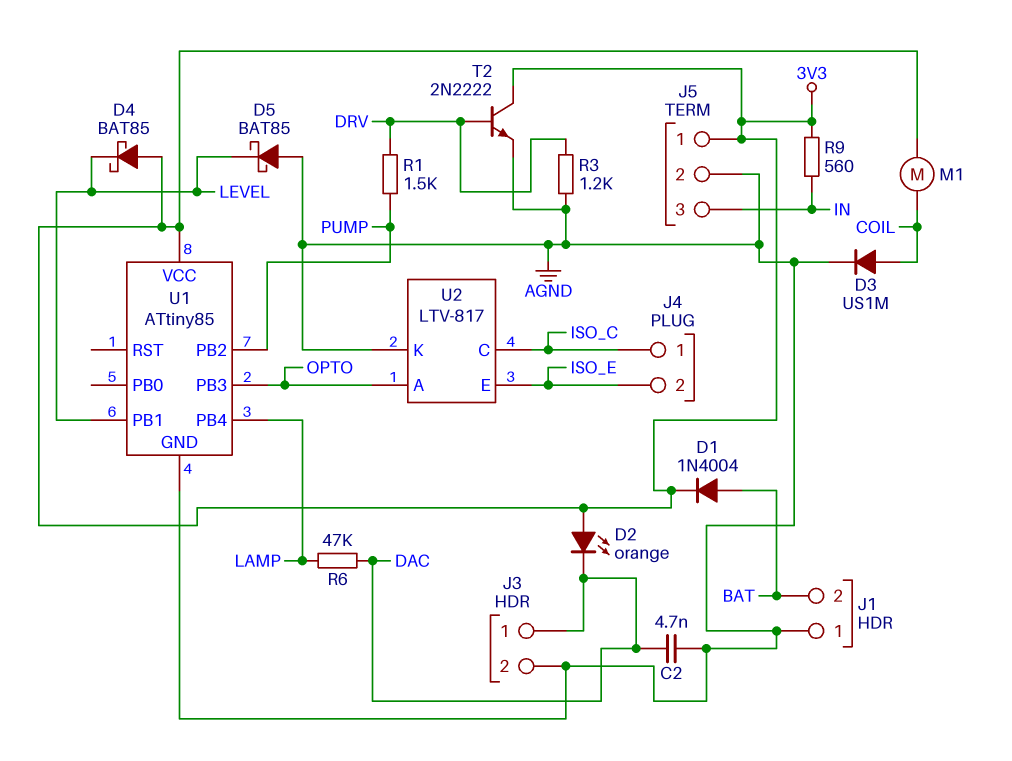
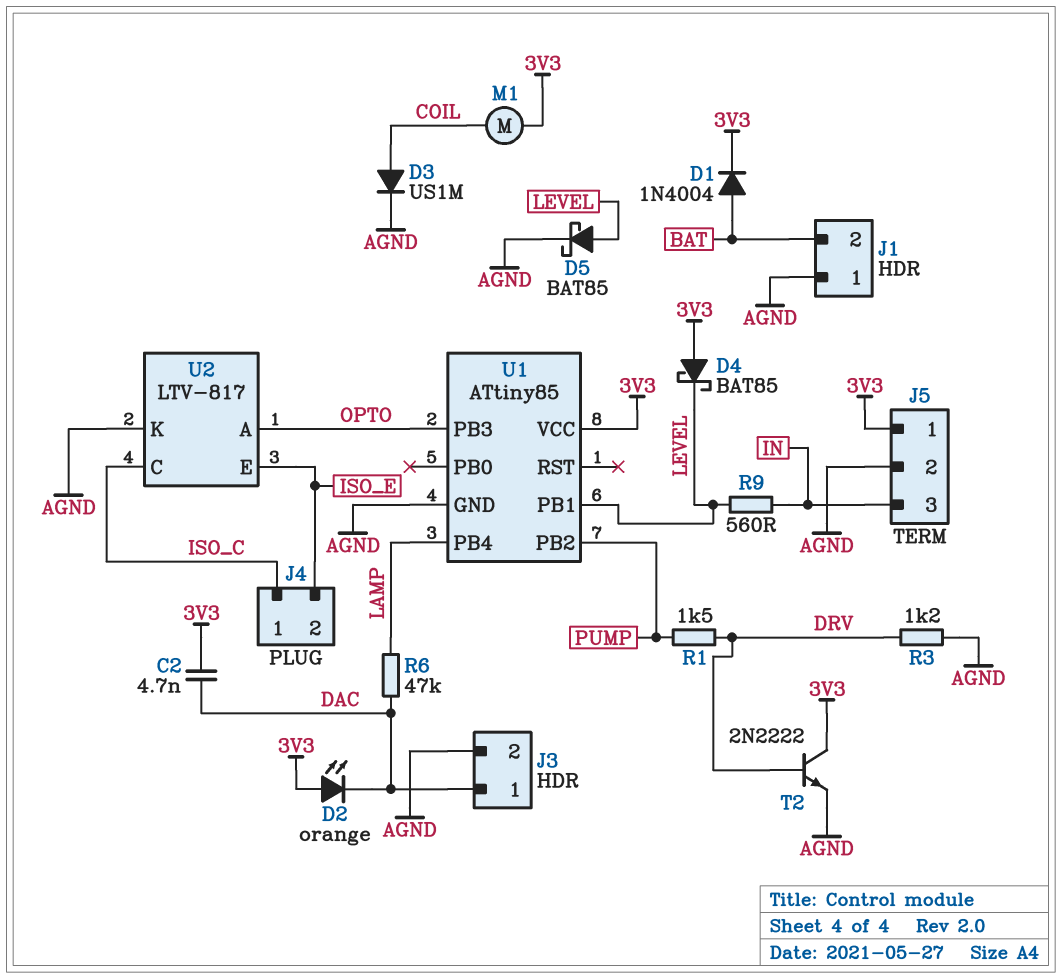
C2: 4.7nF (AGND, DAC) -> 4.7nF (3V3, DAC)
D5: schottky BAT85 (A AGND, K LEVEL) -> schottky BAT85 (A LEVEL, K AGND)
R9: 560 (3V3, IN) -> 560 (IN, LEVEL)

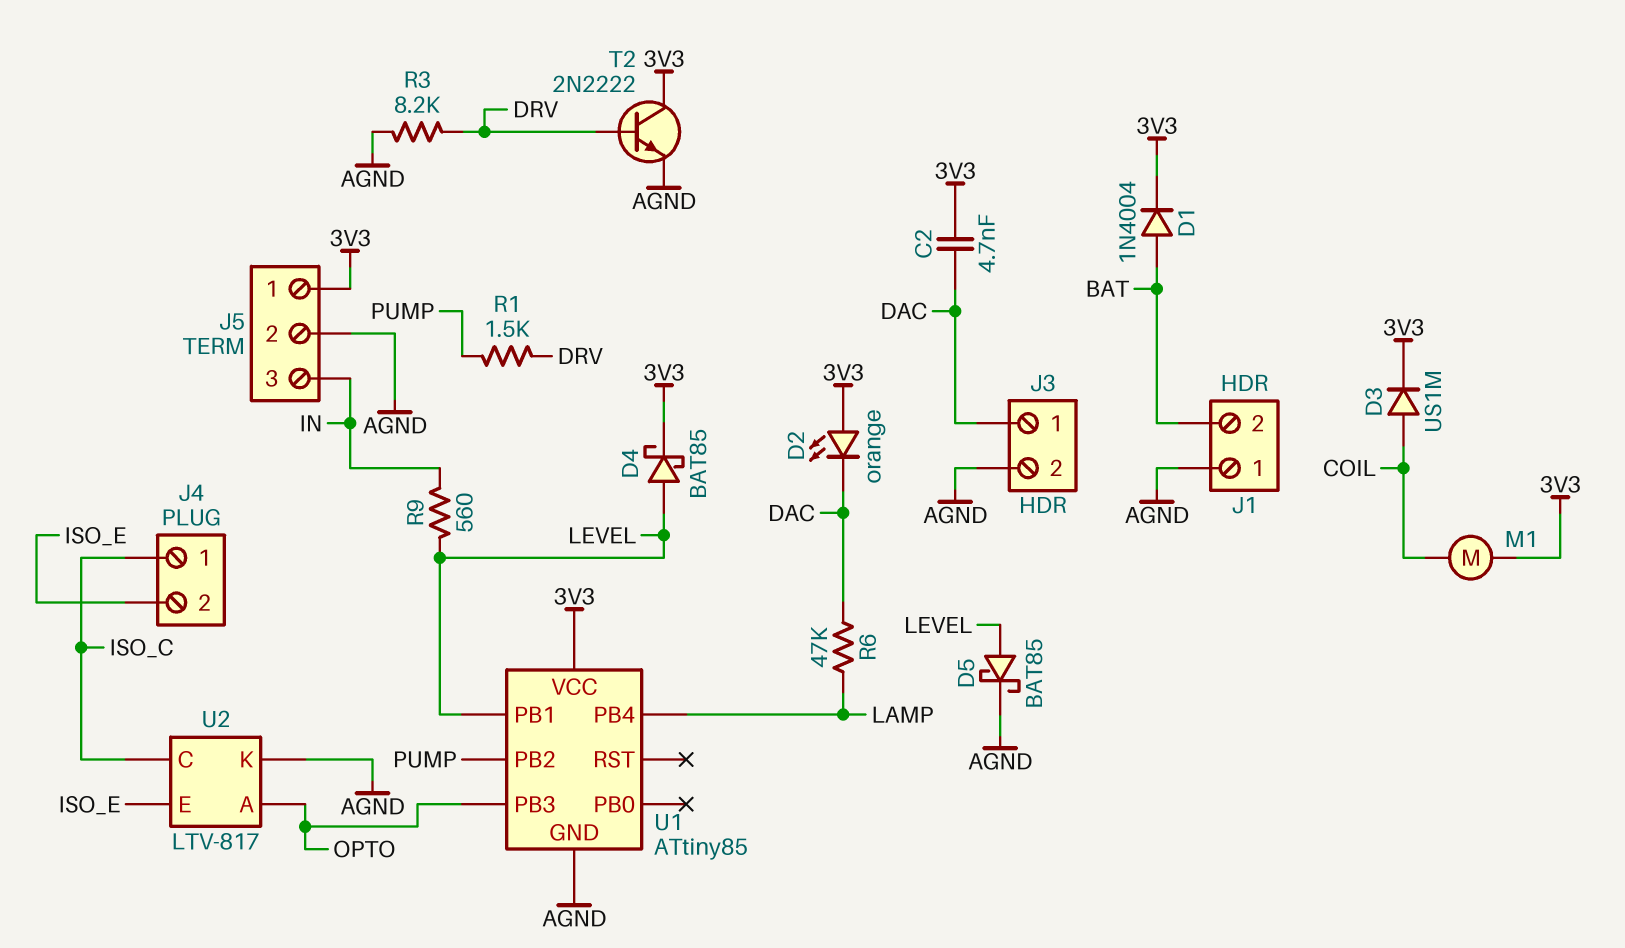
D3: diode US1M (A COIL, K AGND) -> diode US1M (A COIL, K 3V3)
D4: schottky BAT85 (A 3V3, K LEVEL) -> schottky BAT85 (A LEVEL, K 3V3)
R3: 1.2k (AGND, DRV) -> 8.2k (AGND, DRV)

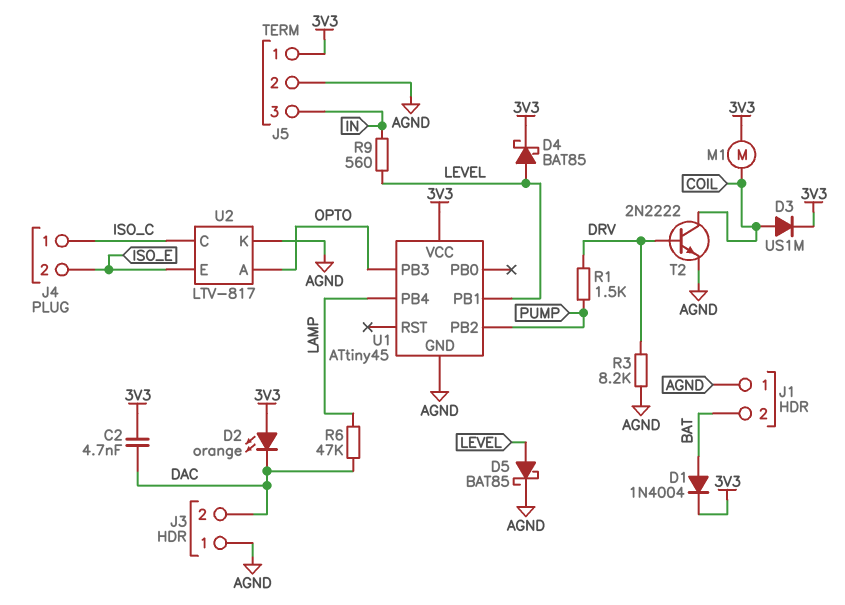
J3 pin 1: DAC -> AGND
J3 pin 2: AGND -> DAC
T2: NPN 2N2222 (B DRV, C 3V3, E AGND) -> NPN 2N2222 (B DRV, C COIL, E AGND)
U1: ATtiny85 -> ATtiny45

